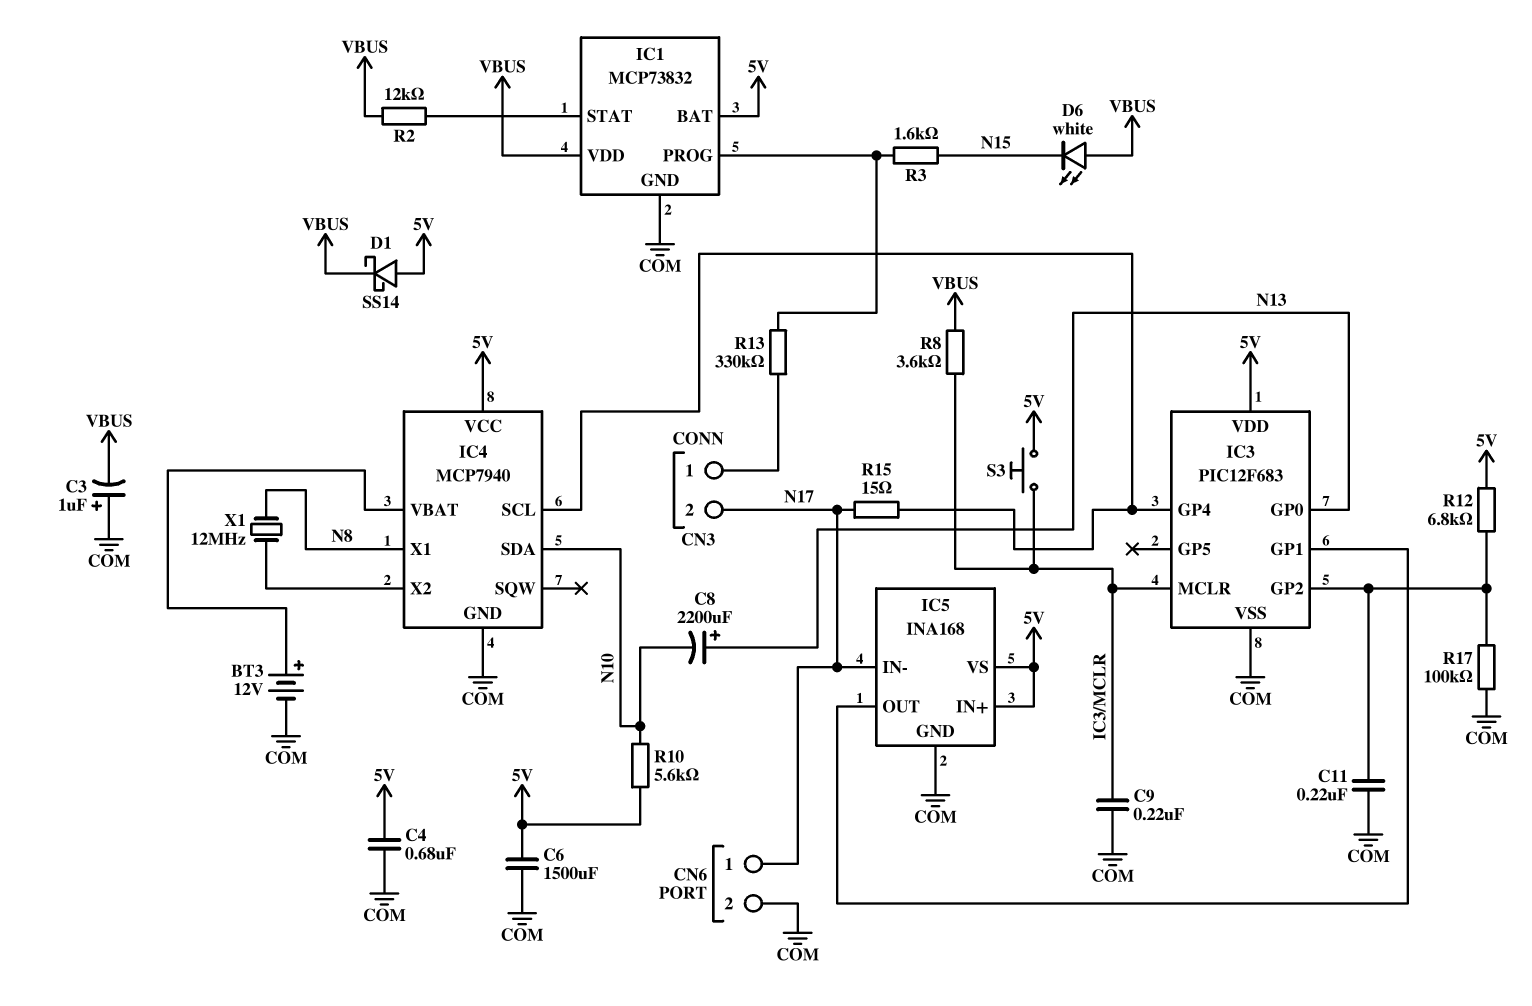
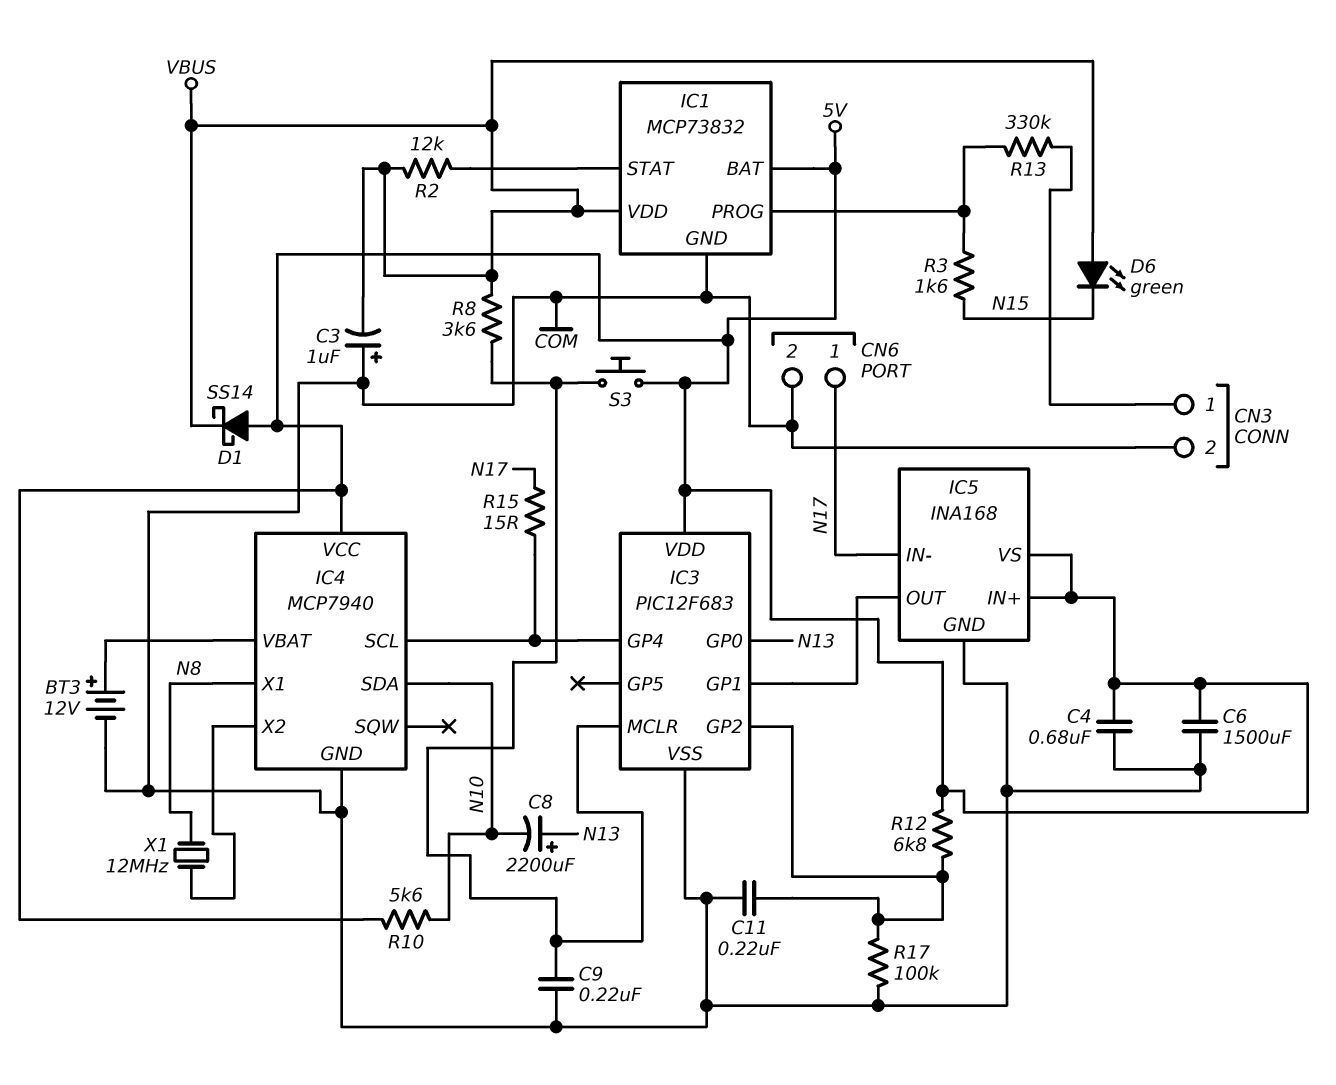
CN3 pin 2: N17 -> COM
D6: LED white (A VBUS, K N15) -> LED green (A VBUS, K N15)

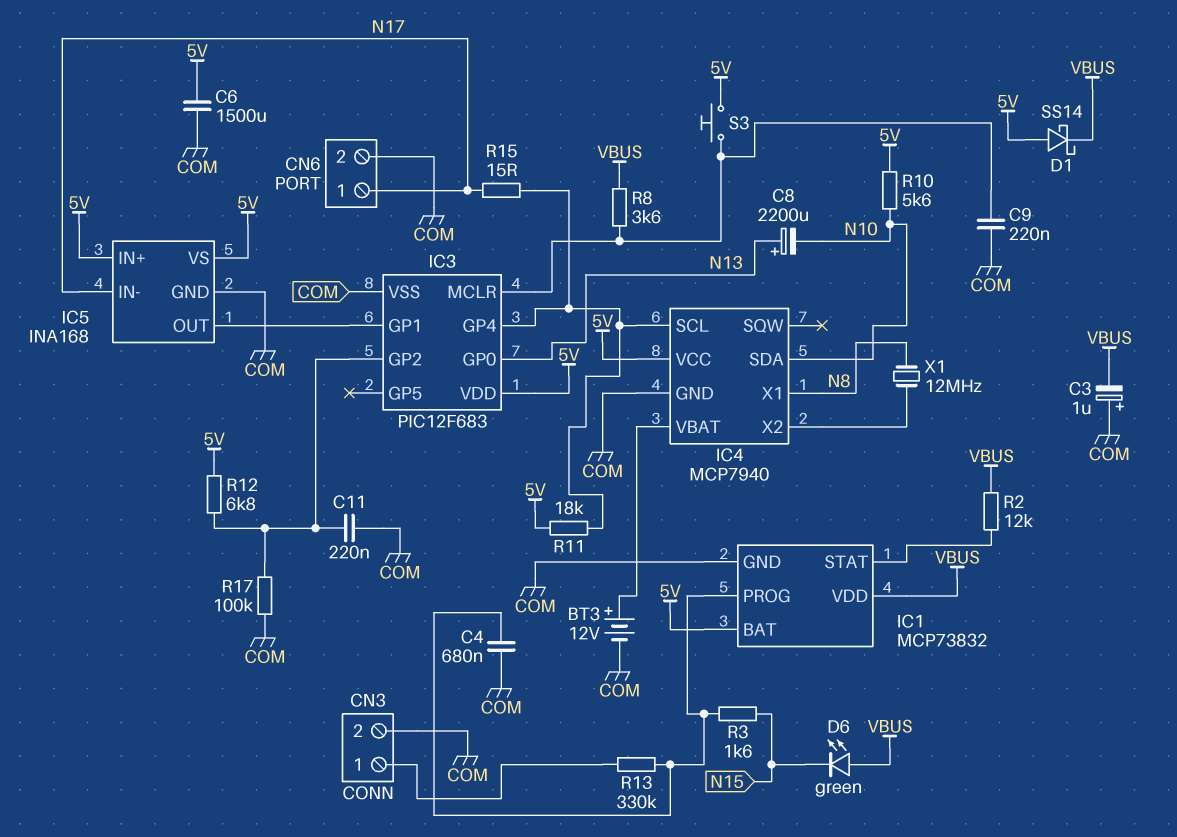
C4: 680nF (5V, COM) -> 680nF (COM, IC1/PROG)
R11: none -> 18k (5V, IC3/GP4)

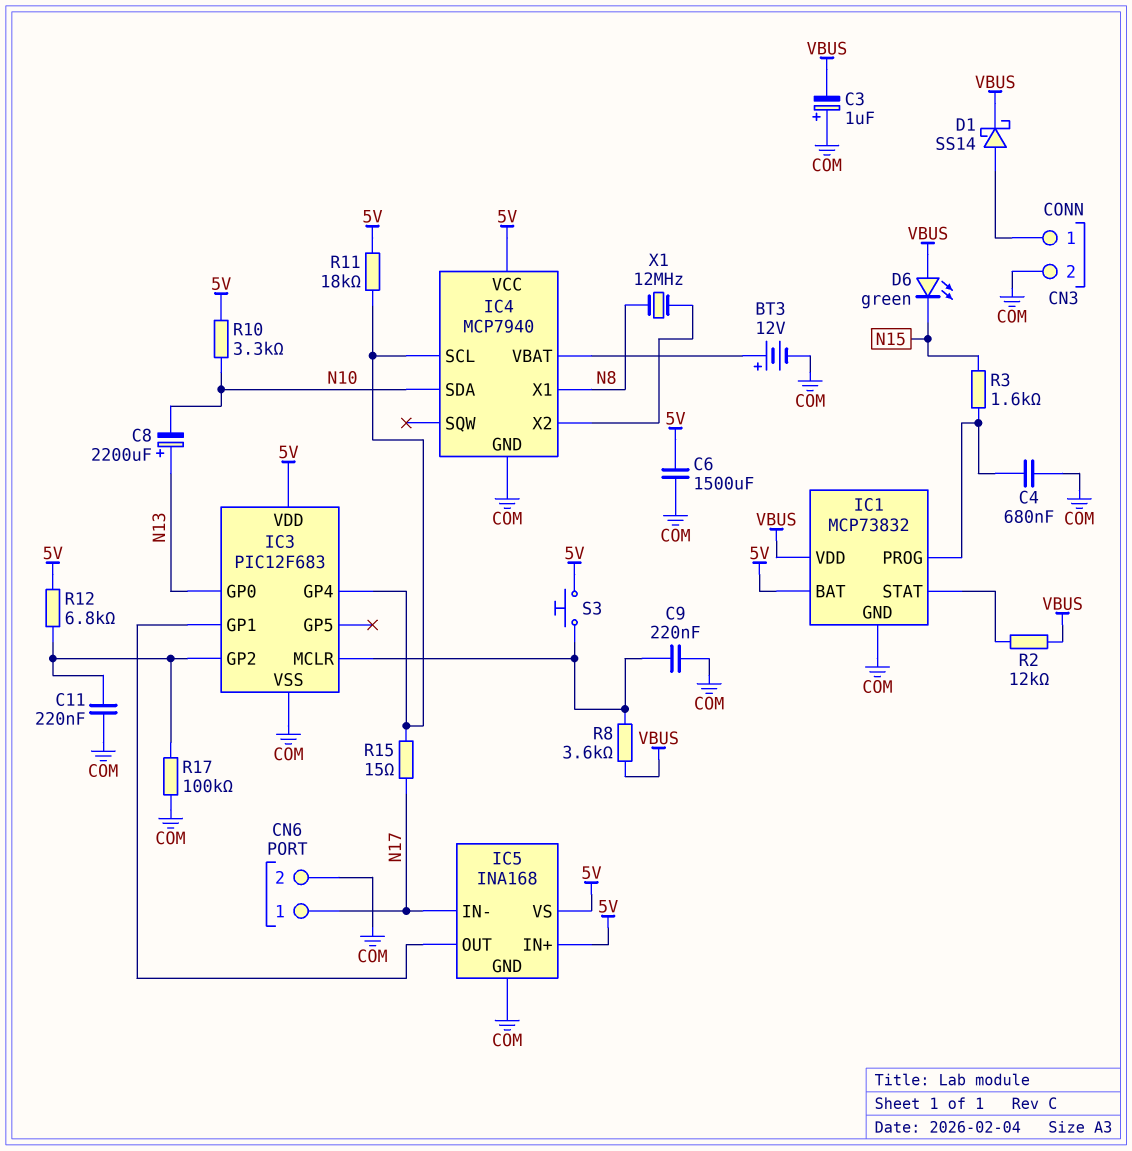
D1: schottky SS14 (A 5V, K VBUS) -> schottky SS14 (A CN3/1, K VBUS)
R10: 5.6k (5V, N10) -> 3.3k (5V, N10)
R13: 330k (CN3/1, IC1/PROG) -> none

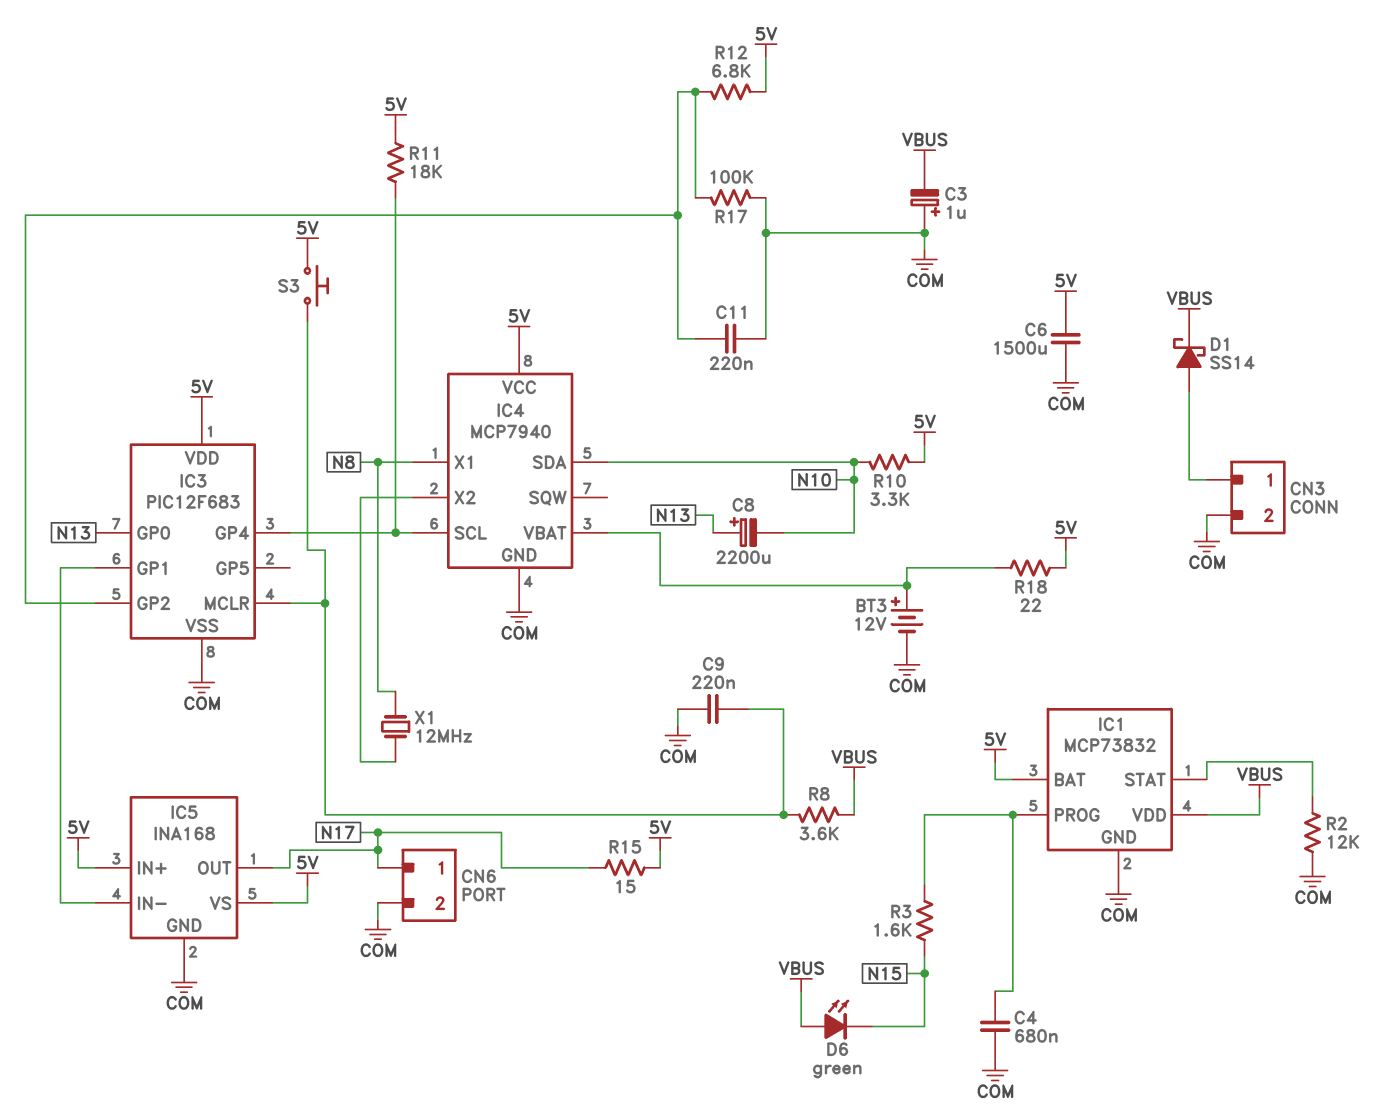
IC5 pin IN-: N17 -> IC3/GP1
IC5 pin OUT: IC3/GP1 -> N17
R2: 12k (IC1/STAT, VBUS) -> 12k (COM, IC1/STAT)
R15: 15 (IC3/GP4, N17) -> 15 (5V, N17)
R18: none -> 22 (5V, IC4/VBAT)

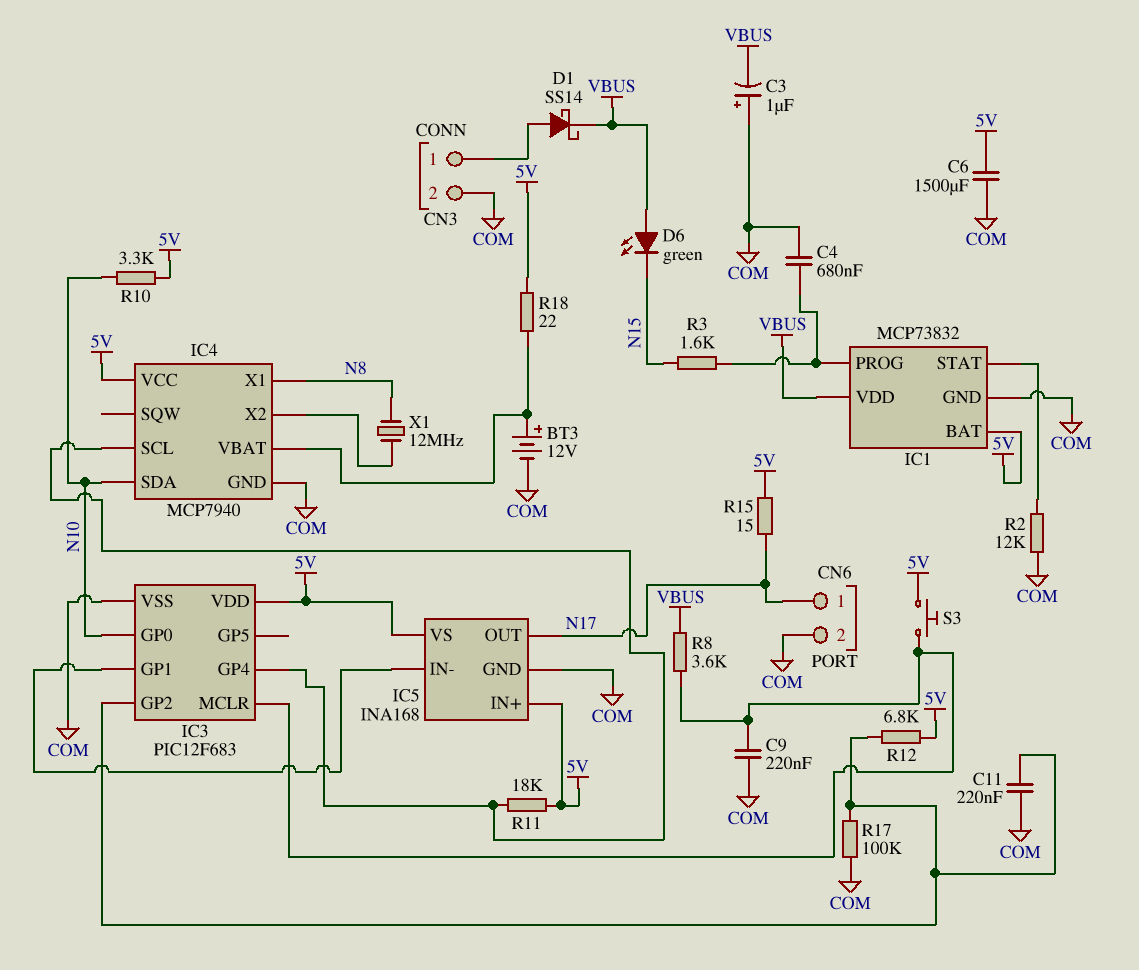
C8: 2200uF (plus N13, minus N10) -> none
IC3 pin GP0: N13 -> N10

